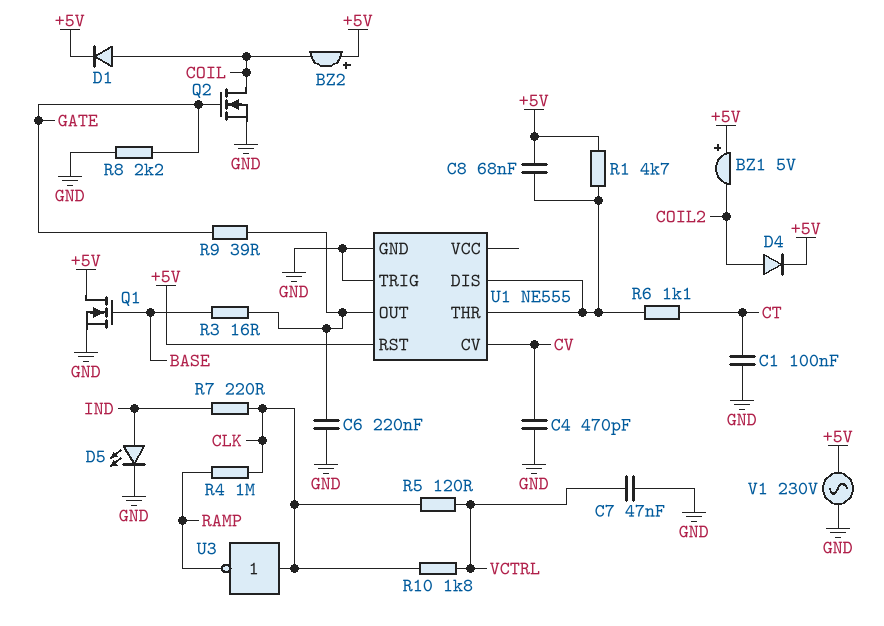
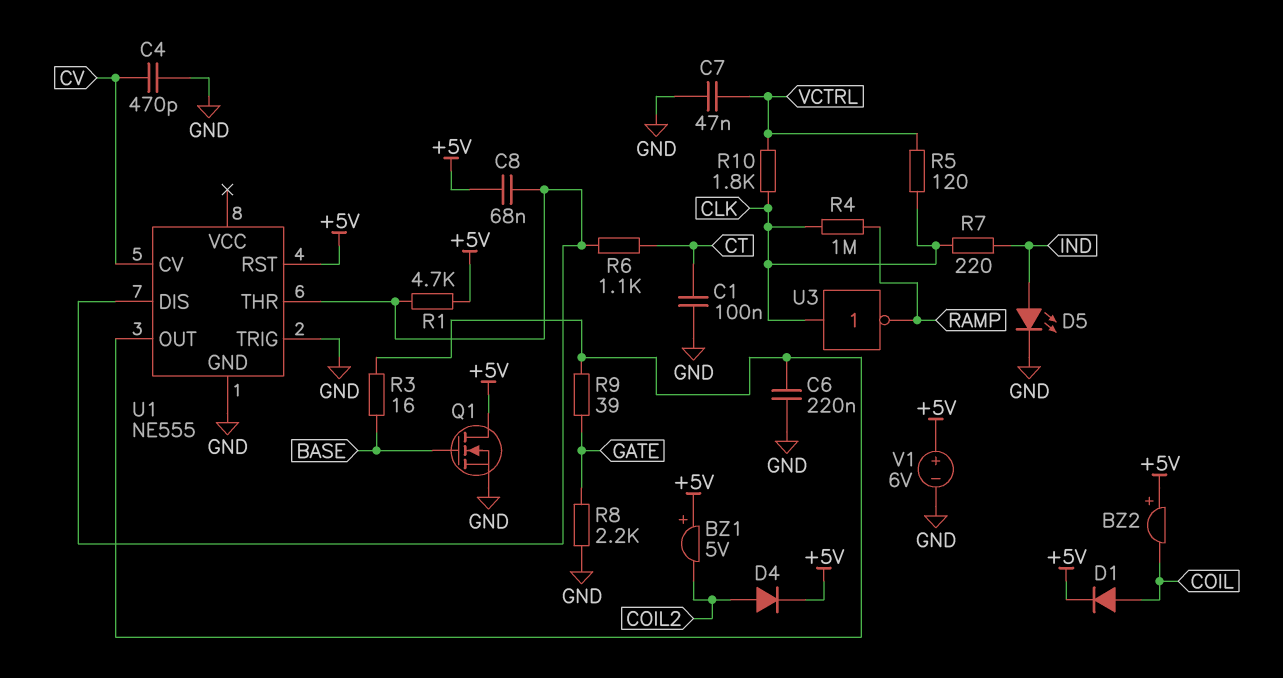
Q2: NMOS (G GATE, D COIL, S GND) -> none
V1: AC 230V (+5V, GND) -> 6V (plus +5V, minus GND)

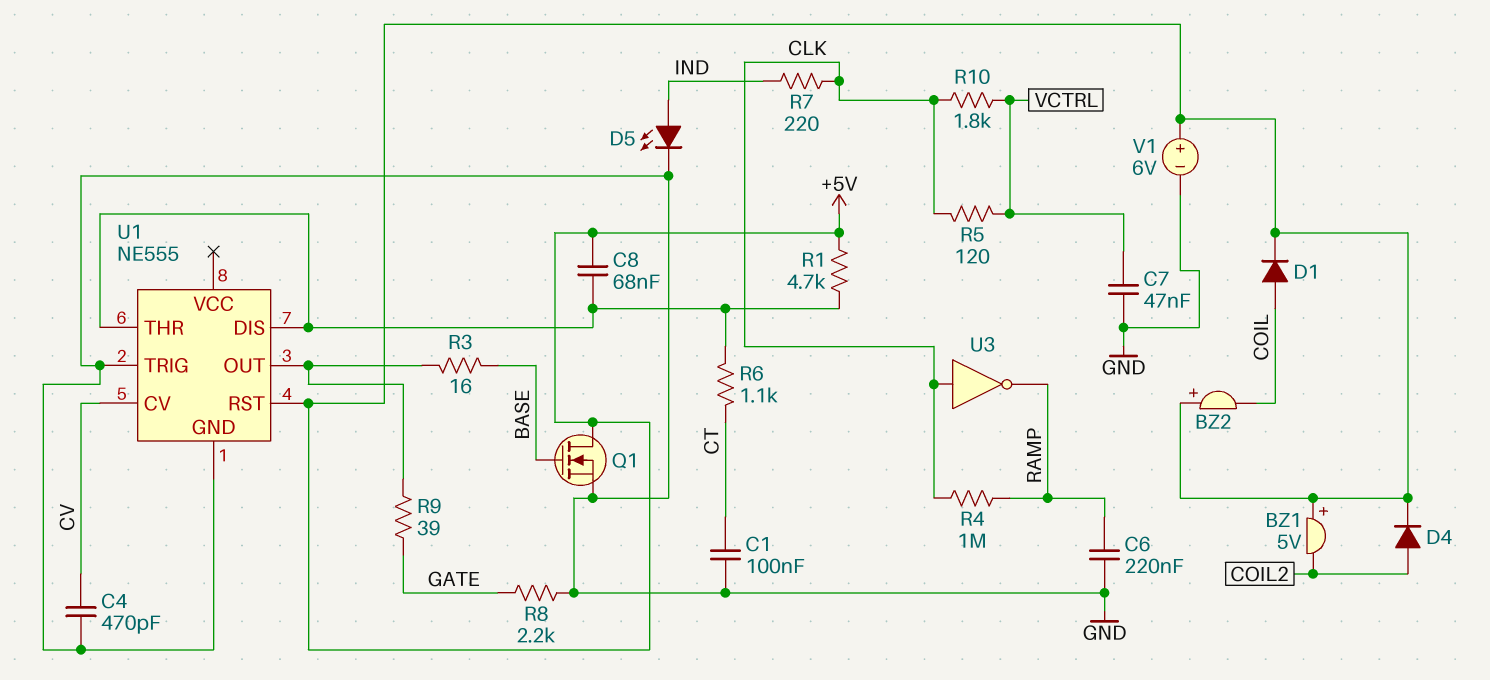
C6: 220nF (GND, U1/OUT) -> 220nF (GND, RAMP)

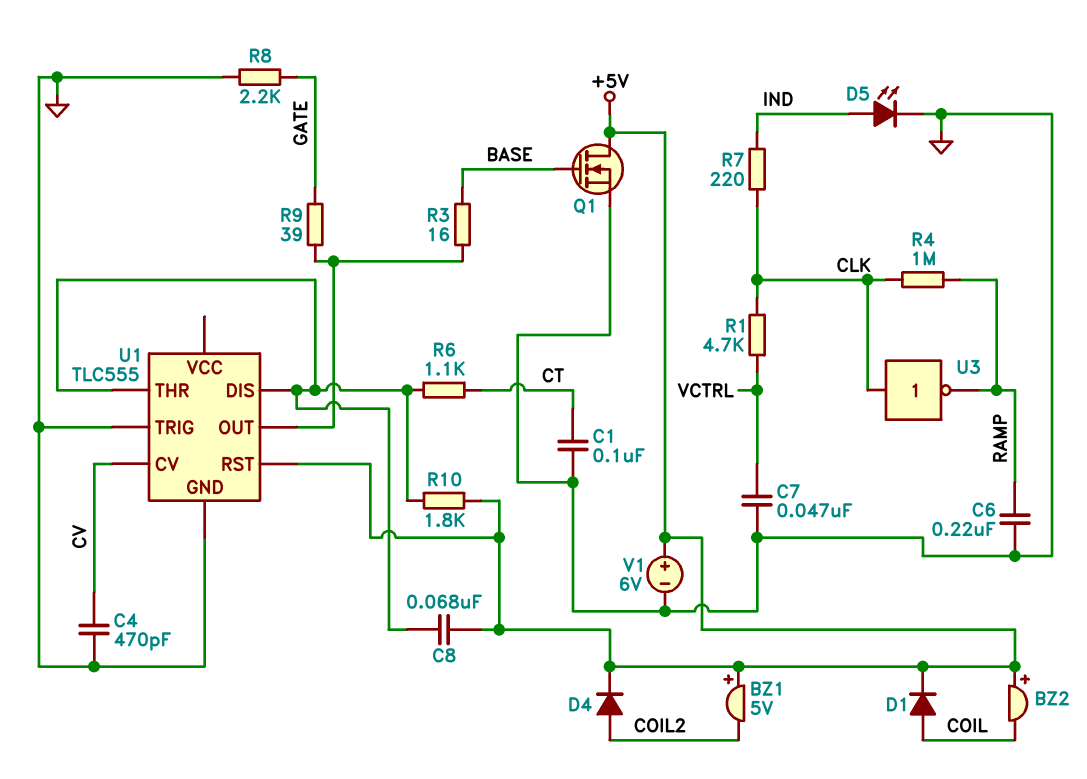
R1: 4.7k (+5V, U1/DIS) -> 4.7k (CLK, VCTRL)
R5: 120 (CLK, VCTRL) -> none
R10: 1.8k (CLK, VCTRL) -> 1.8k (+5V, U1/DIS)
U1: NE555 -> TLC555

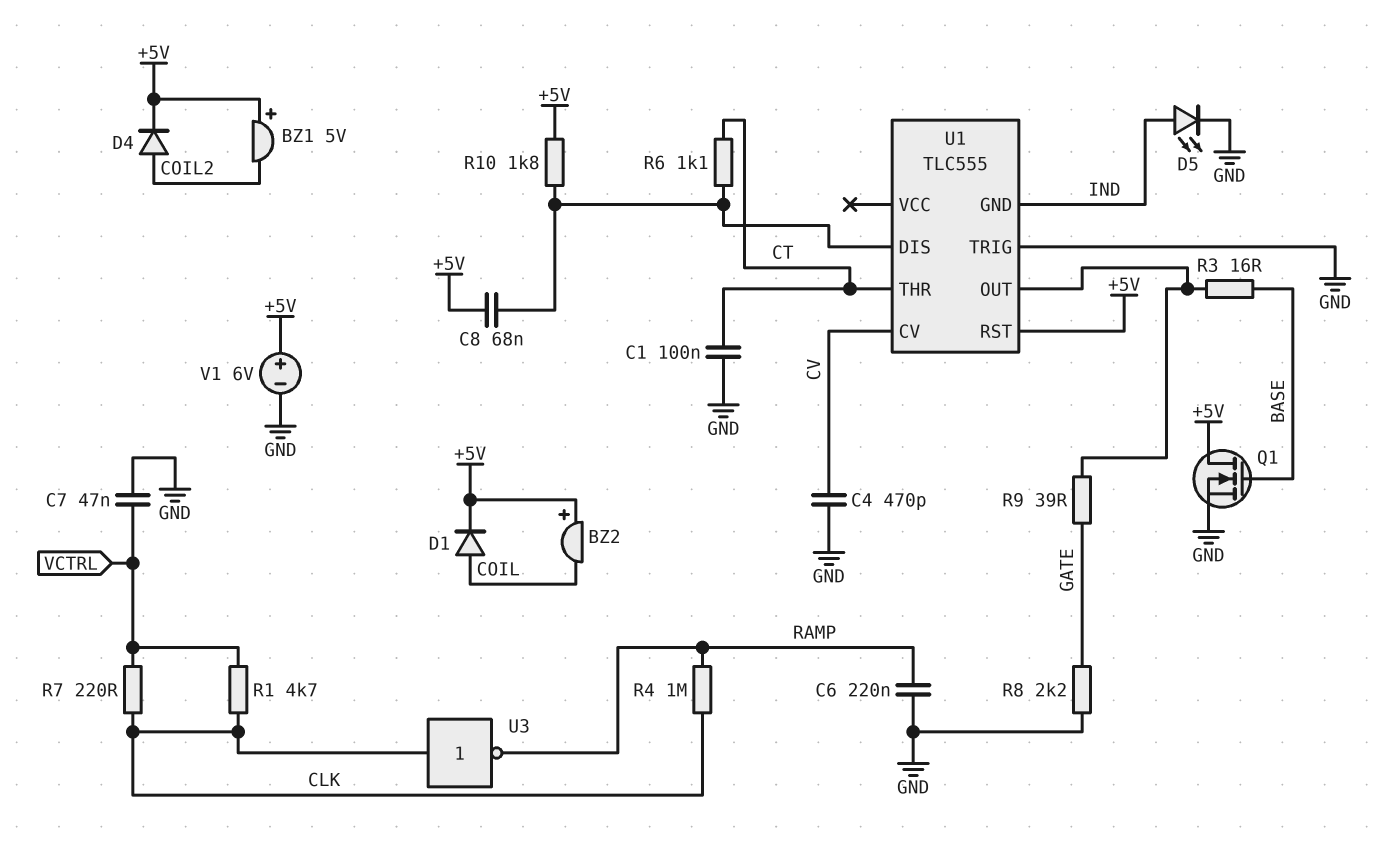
R7: 220 (CLK, IND) -> 220 (CLK, VCTRL)
U1 pin GND: GND -> IND
U1 pin THR: U1/DIS -> CT

